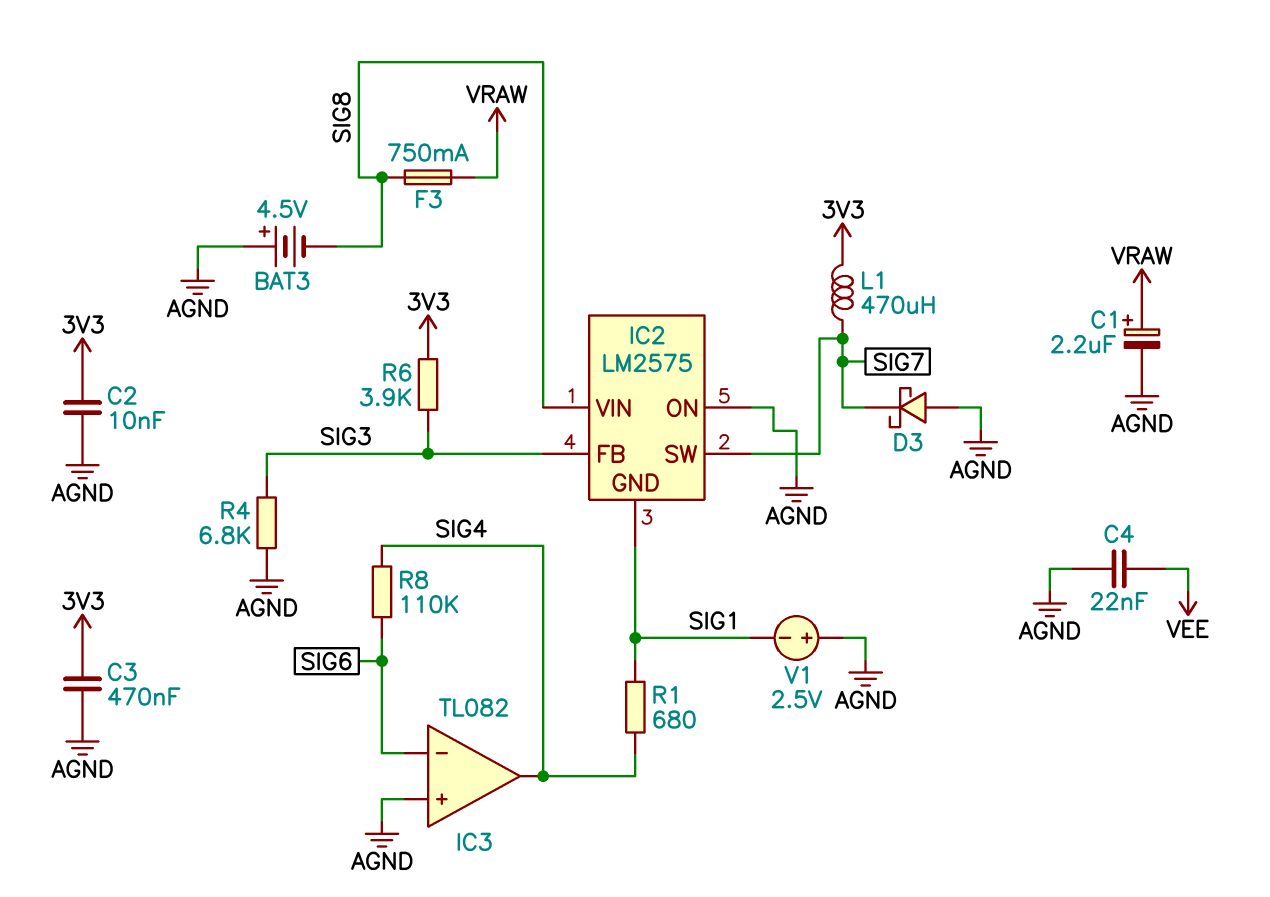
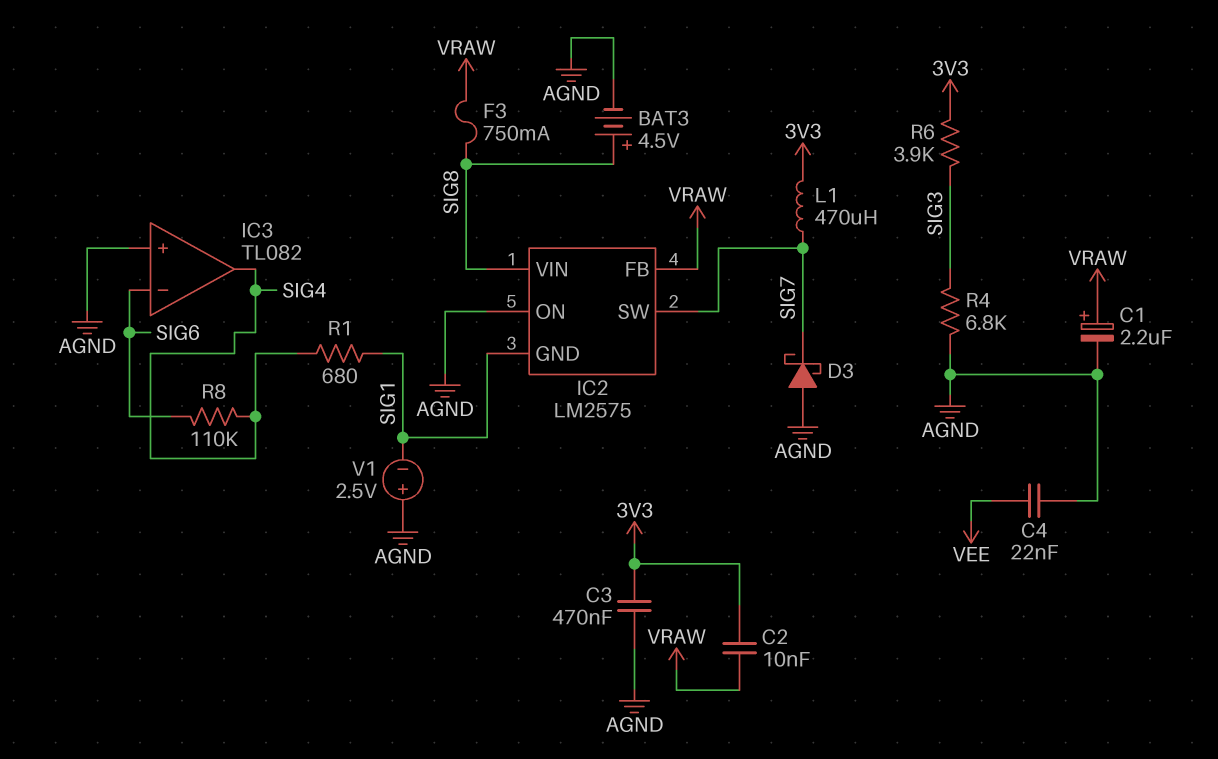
BAT3: 4.5V (plus AGND, minus SIG8) -> 4.5V (plus SIG8, minus AGND)
C2: 10nF (3V3, AGND) -> 10nF (3V3, VRAW)
IC2 pin FB: SIG3 -> VRAW

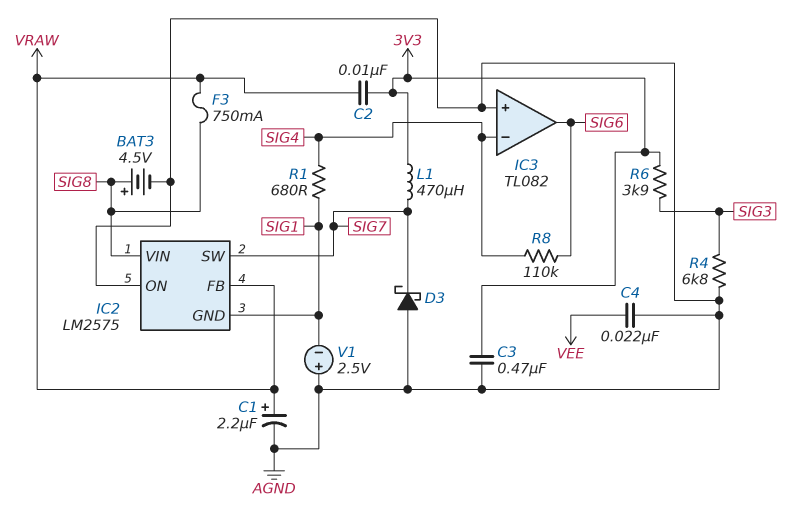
IC3 pin in-: SIG6 -> SIG4
IC3 pin out: SIG4 -> SIG6

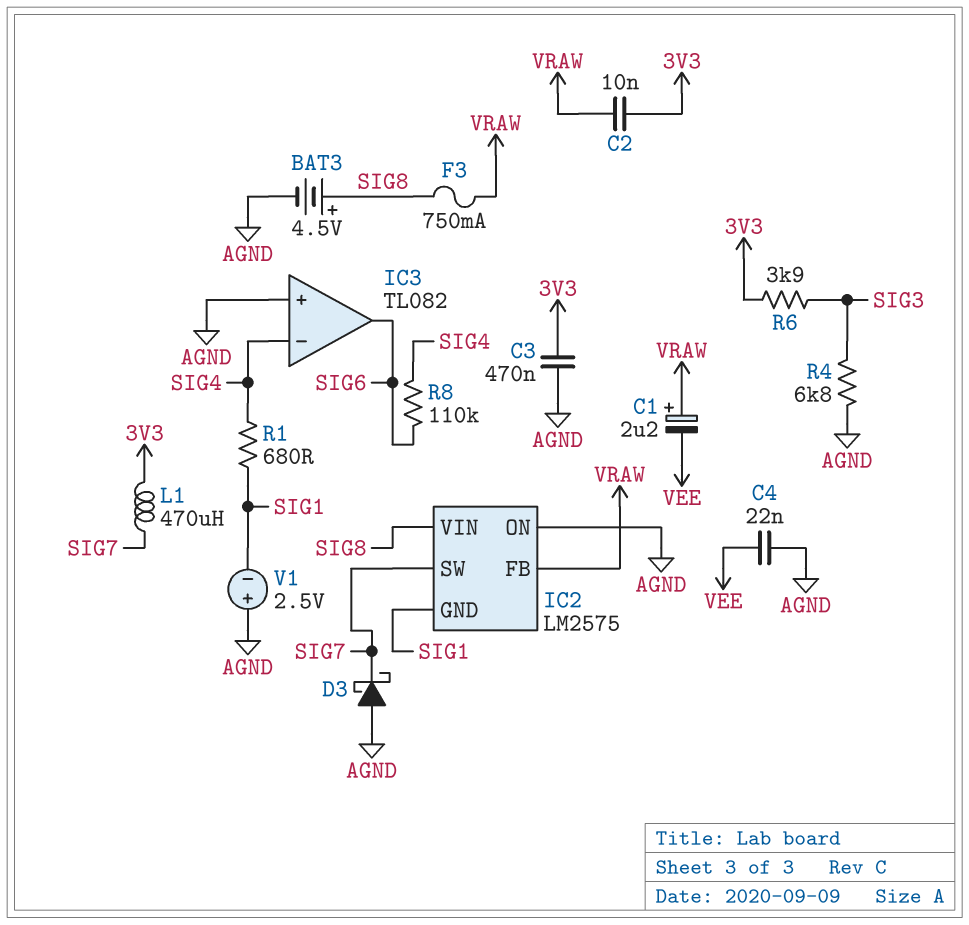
C1: 2.2uF (plus VRAW, minus AGND) -> 2.2uF (plus VRAW, minus VEE)

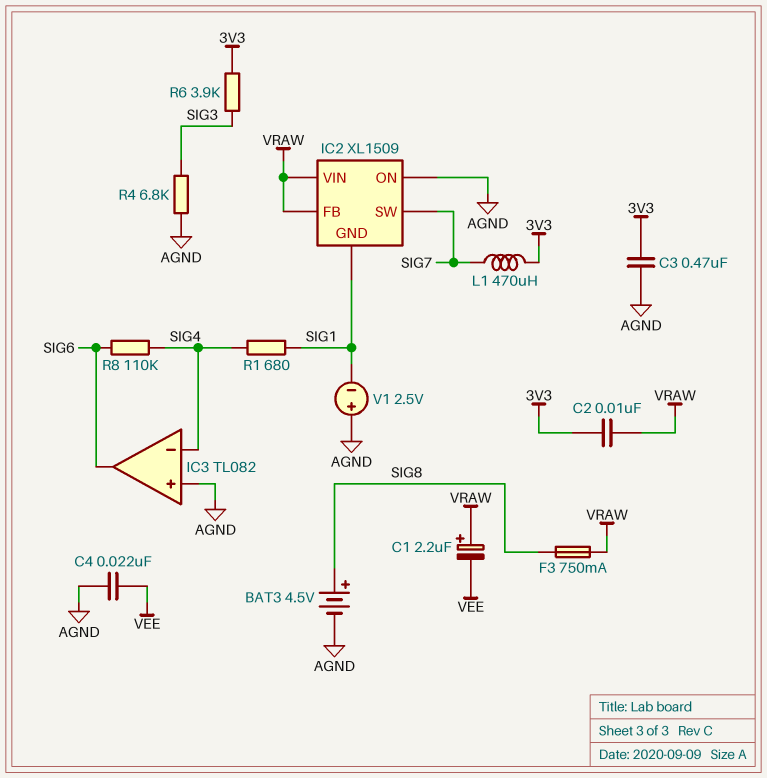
D3: schottky (A AGND, K SIG7) -> none
IC2: LM2575 -> XL1509
IC2 pin VIN: SIG8 -> VRAW

